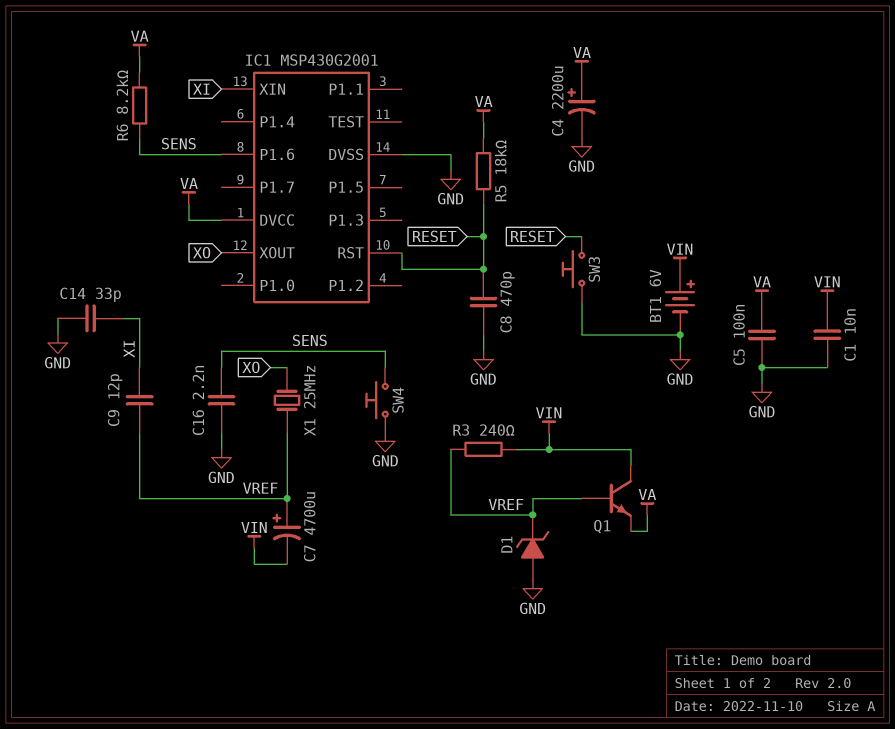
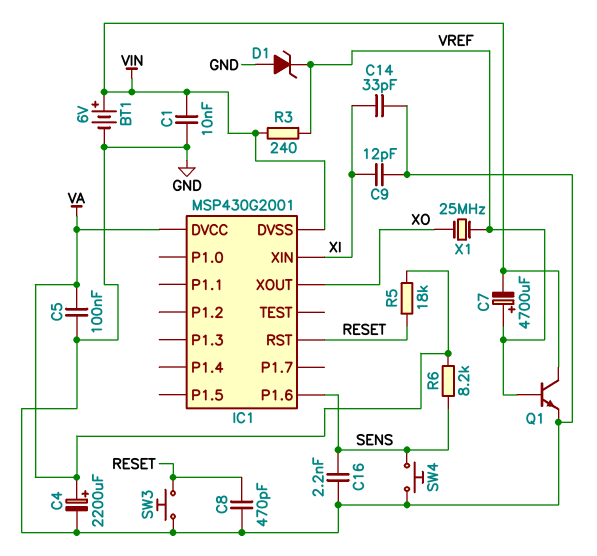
C9: 12pF (VREF, XI) -> 12pF (GND, XI)
IC1 pin DVSS: GND -> VIN
Q1: NPN (B VREF, C VIN, E VA) -> NPN (B VREF, C VIN, E GND)

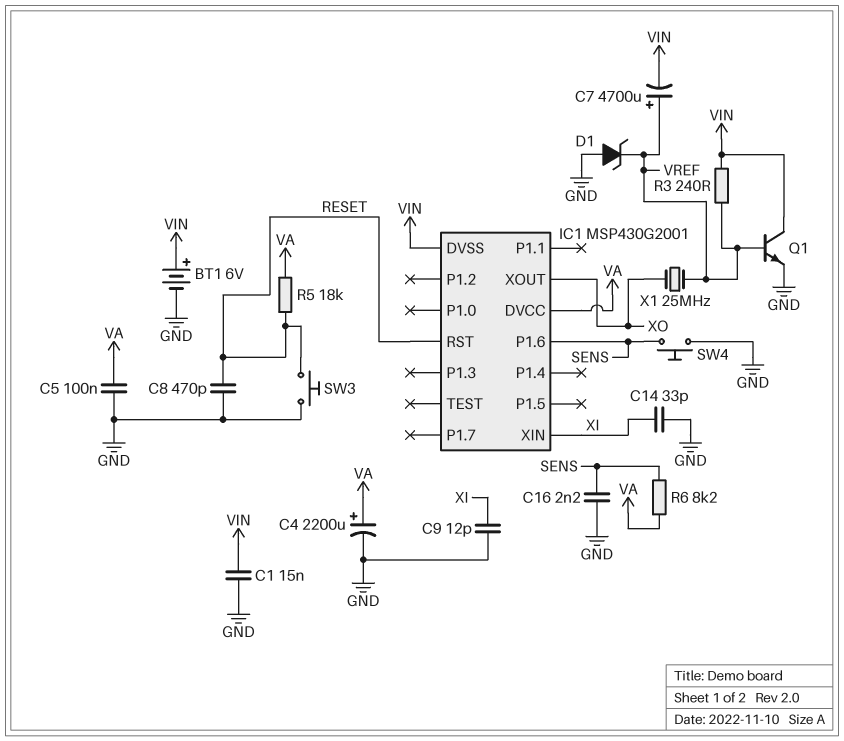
C1: 10nF (GND, VIN) -> 15nF (GND, VIN)

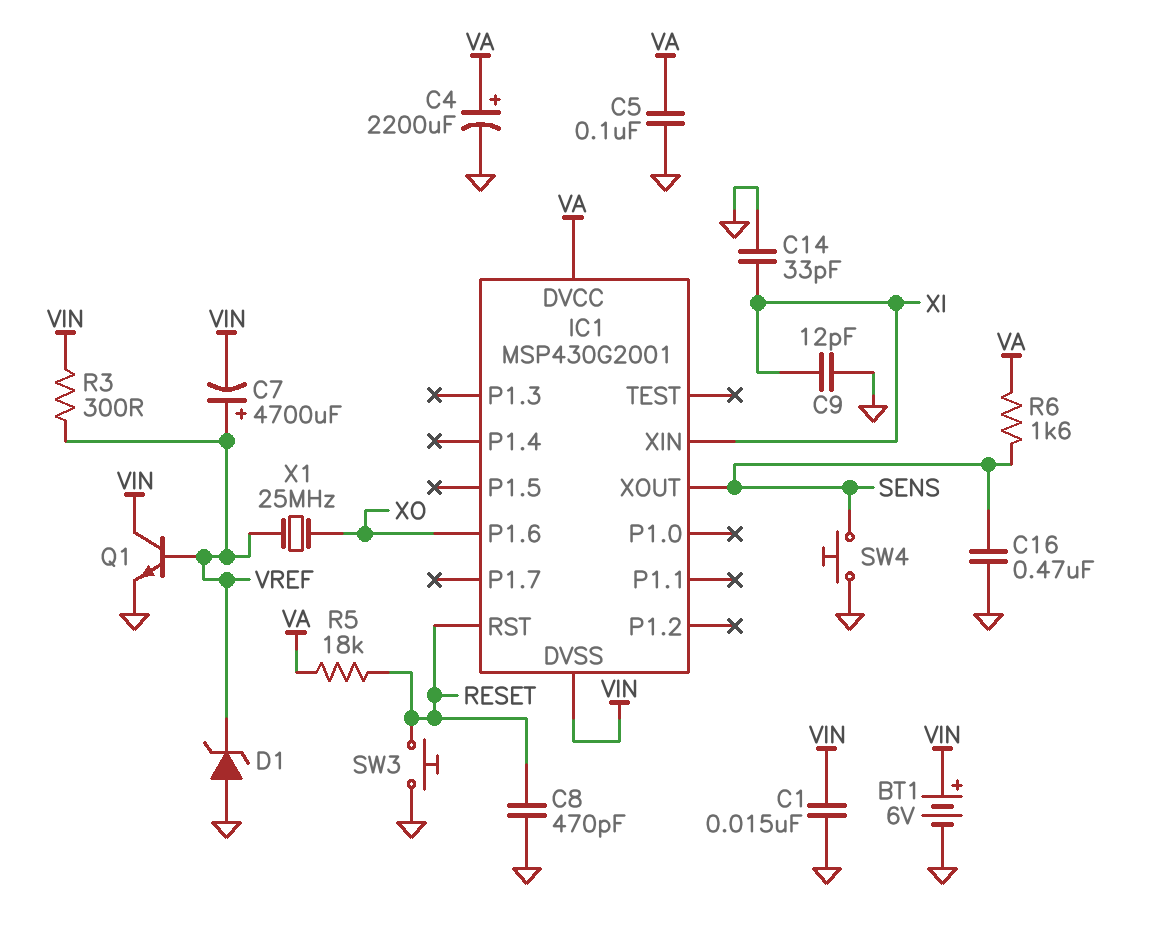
C16: 2.2nF (GND, SENS) -> 470nF (GND, SENS)
IC1 pin P1.6: SENS -> XO
IC1 pin XOUT: XO -> SENS
R3: 240 (VIN, VREF) -> 300 (VIN, VREF)
R6: 8.2k (SENS, VA) -> 1.6k (SENS, VA)

